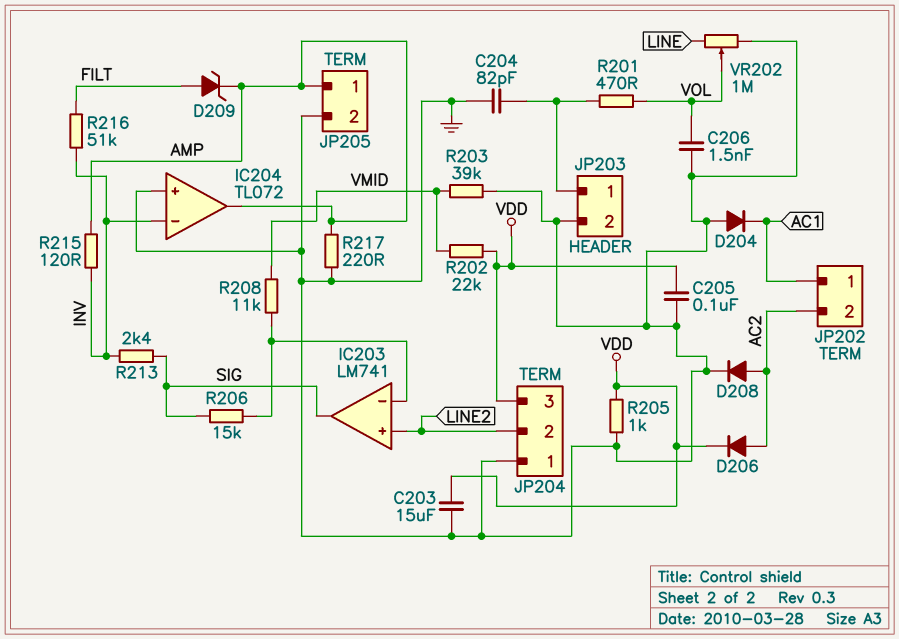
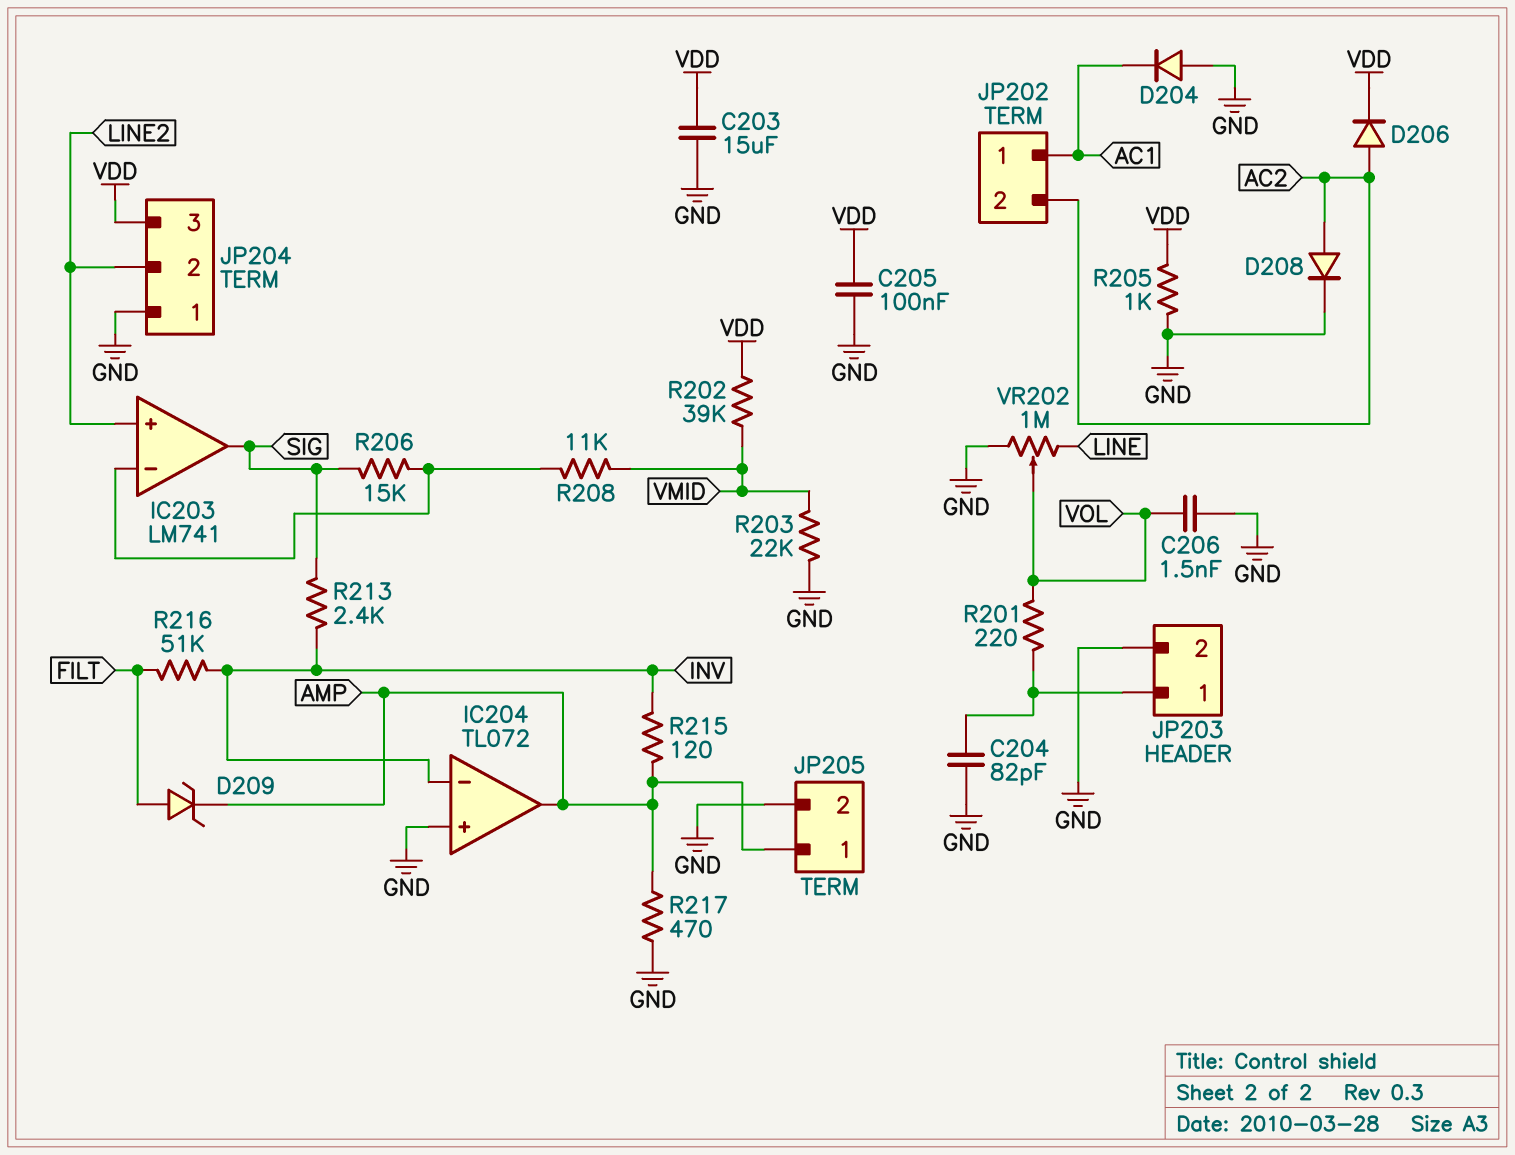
R201: 470 (JP203/1, VOL) -> 220 (JP203/1, VOL)
R202: 22k (VDD, VMID) -> 39k (VDD, VMID)
R203: 39k (GND, VMID) -> 22k (GND, VMID)
R217: 220 (AMP, GND) -> 470 (AMP, GND)

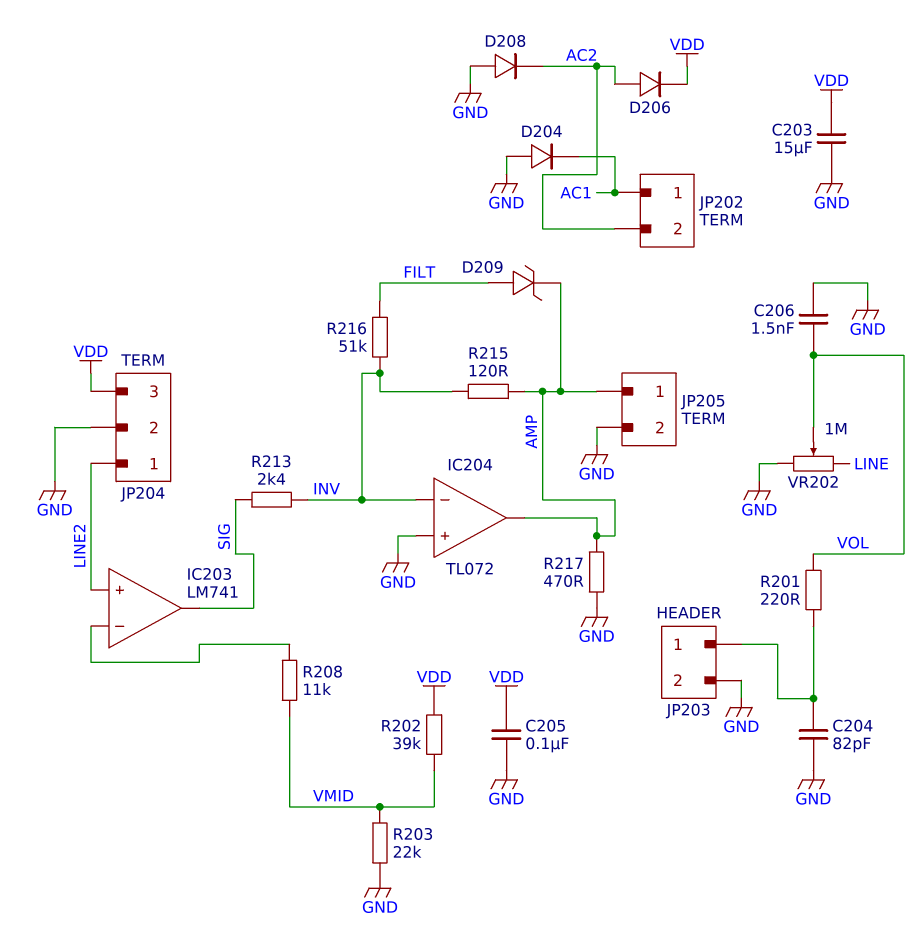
D208: diode (A AC2, K GND) -> diode (A GND, K AC2)
JP204 pin 1: GND -> LINE2
JP204 pin 2: LINE2 -> GND
R205: 1k (GND, VDD) -> none
R206: 15k (IC203/in-, SIG) -> none

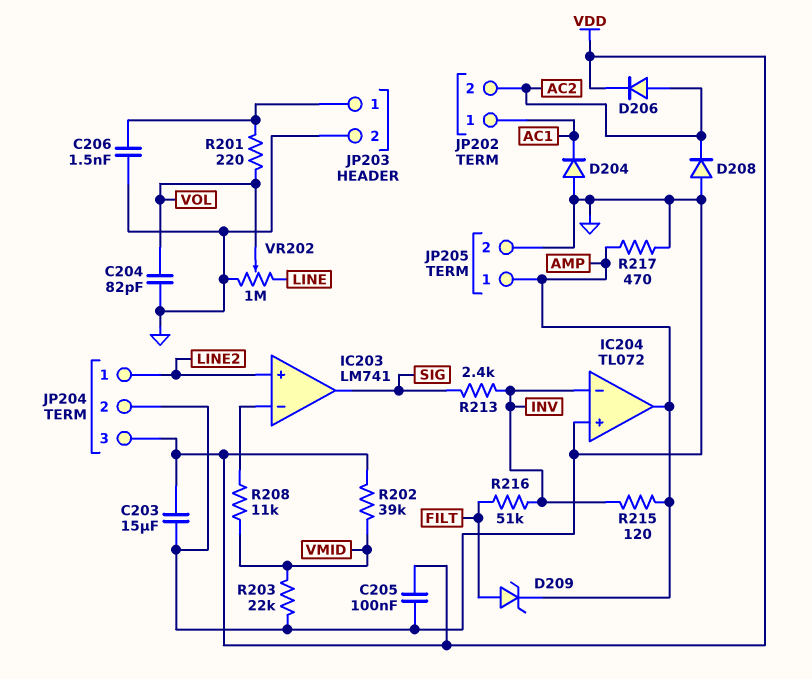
C204: 82pF (GND, JP203/1) -> 82pF (GND, VOL)
C206: 1.5nF (GND, VOL) -> 1.5nF (GND, JP203/1)

